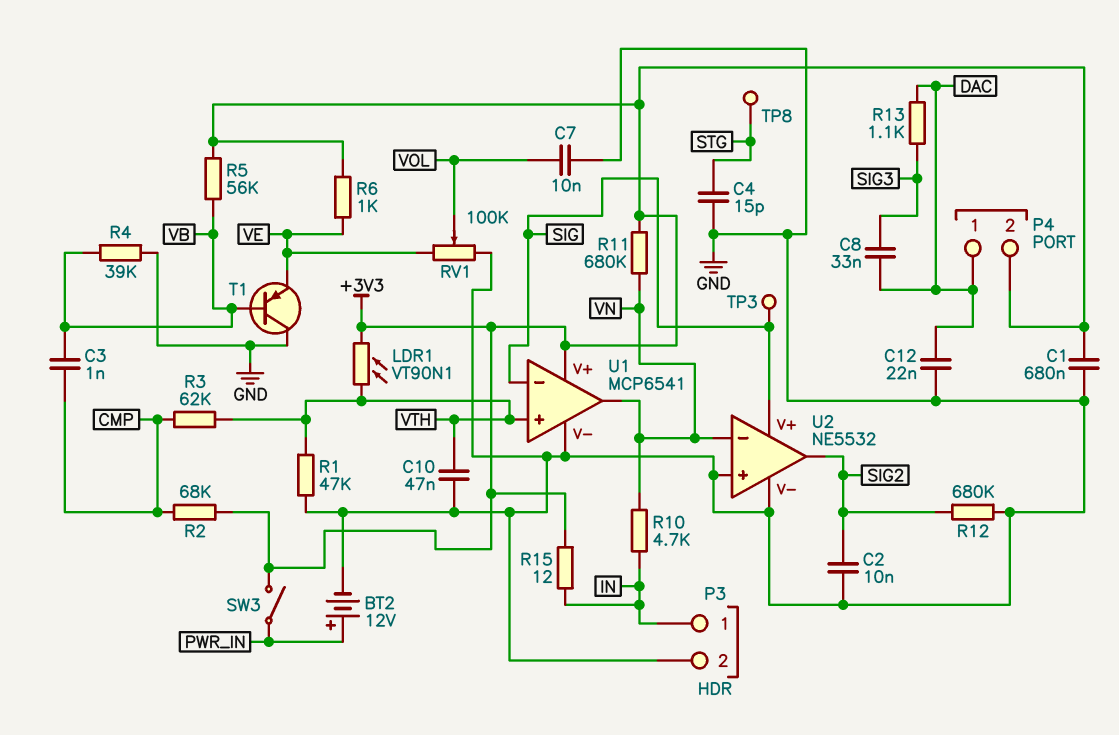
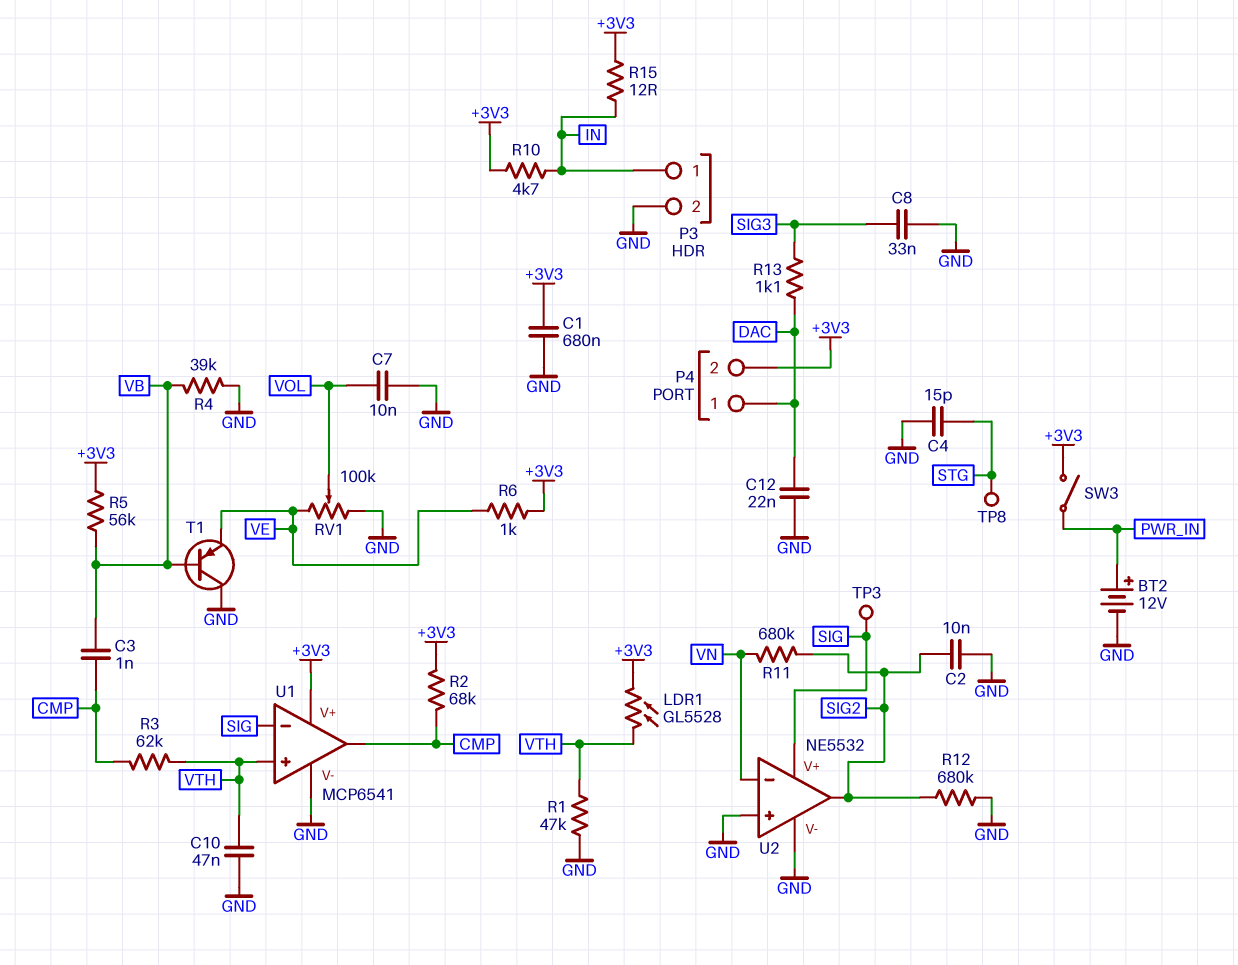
C8: 33nF (DAC, SIG3) -> 33nF (GND, SIG3)
LDR1: VT90N1 (+3V3, VTH) -> GL5528 (+3V3, VTH)
R10: 4.7k (IN, VN) -> 4.7k (+3V3, IN)
R11: 680k (+3V3, VN) -> 680k (SIG2, VN)
U1 pin out: VN -> CMP

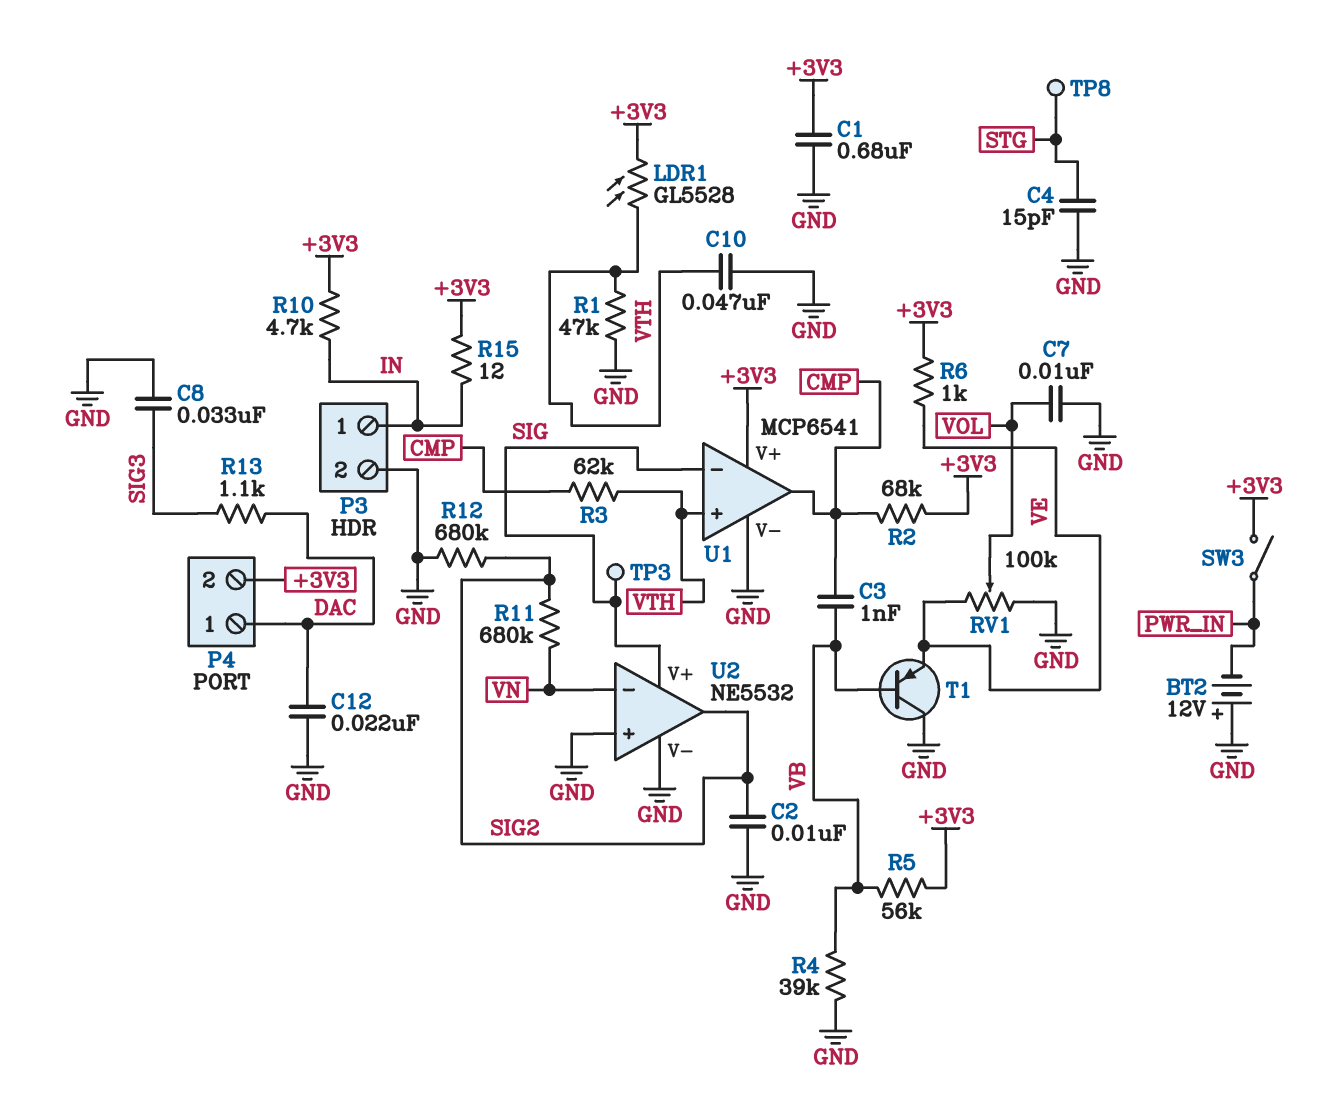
BT2: 12V (plus PWR_IN, minus GND) -> 12V (plus GND, minus PWR_IN)

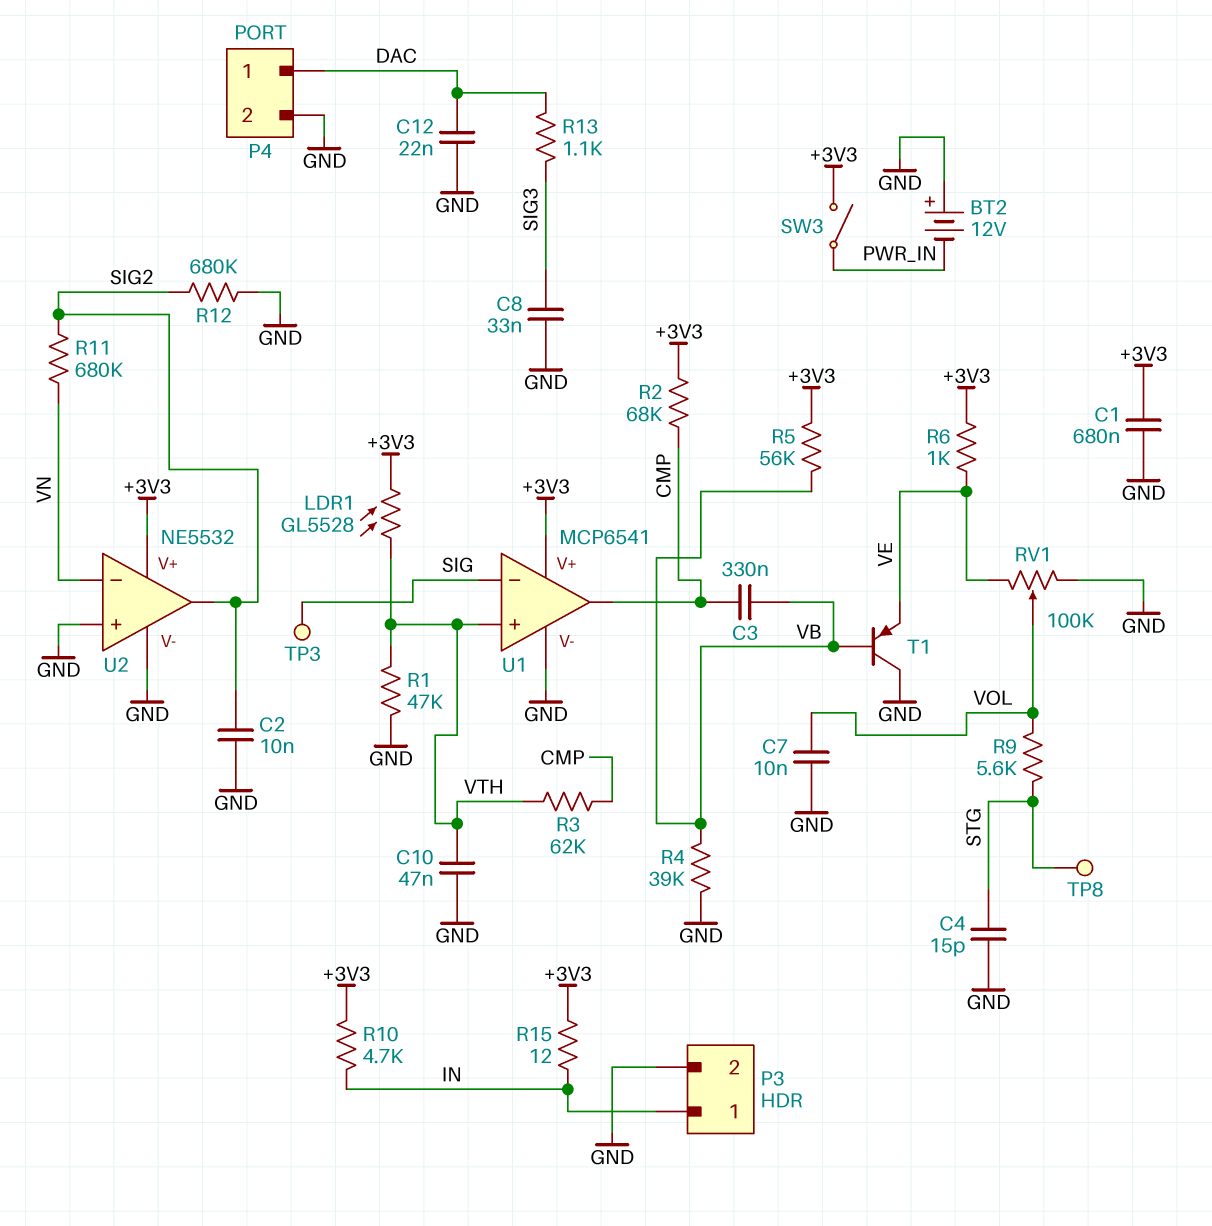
C3: 1nF (CMP, VB) -> 330nF (CMP, VB)
P4 pin 2: +3V3 -> GND
R9: none -> 5.6k (STG, VOL)
U2 pin V+: SIG -> +3V3

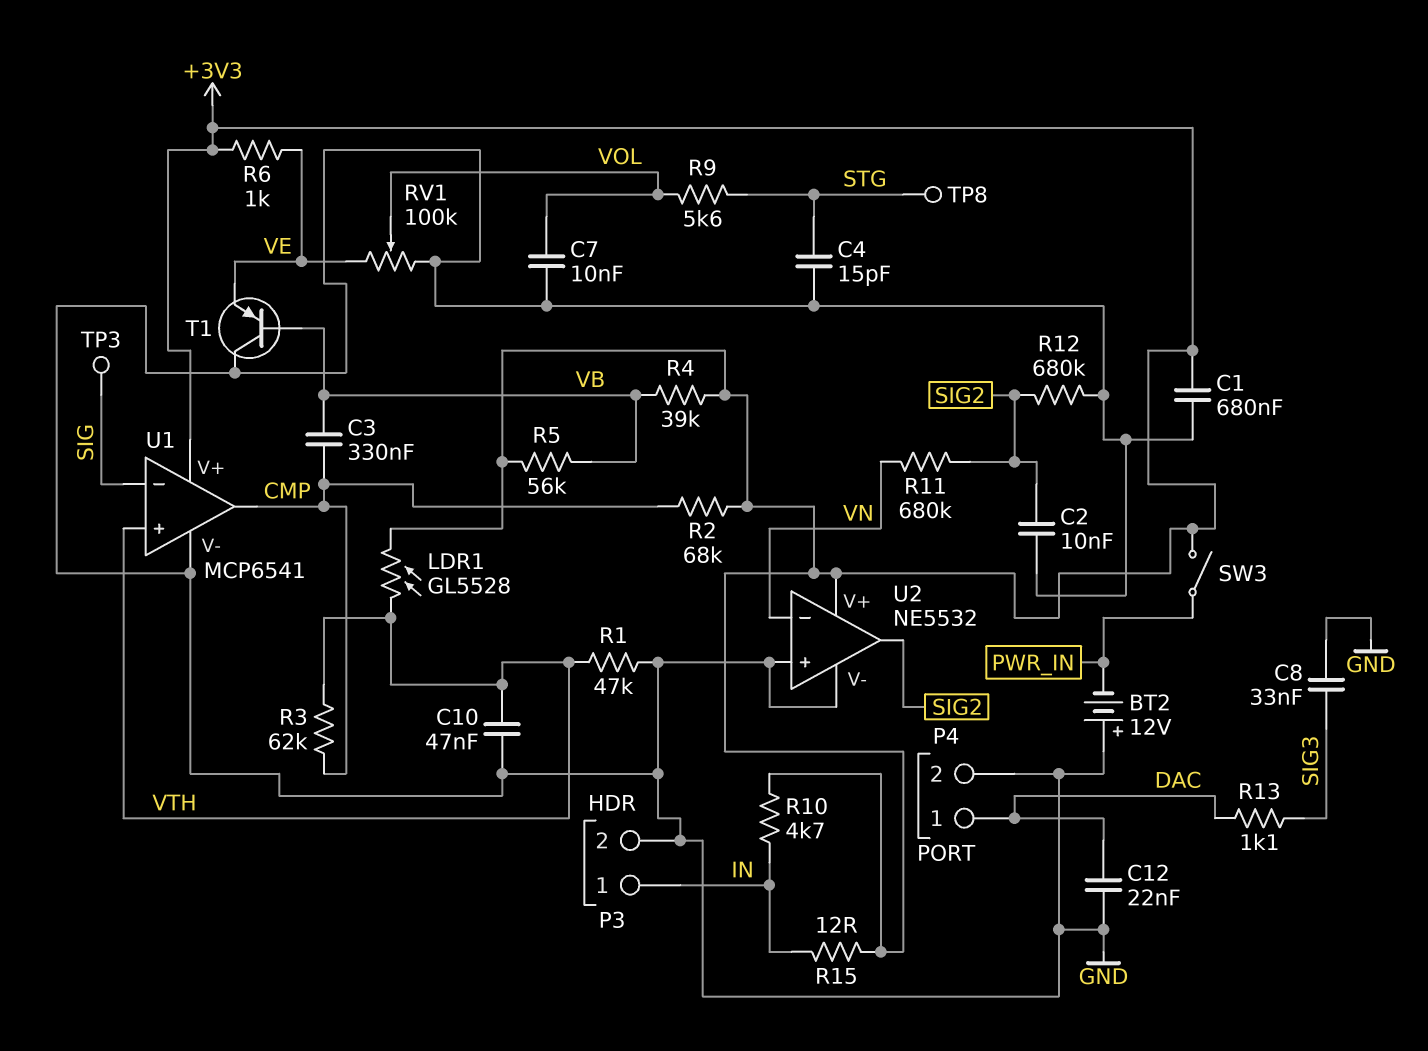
R4: 39k (GND, VB) -> 39k (+3V3, VB)

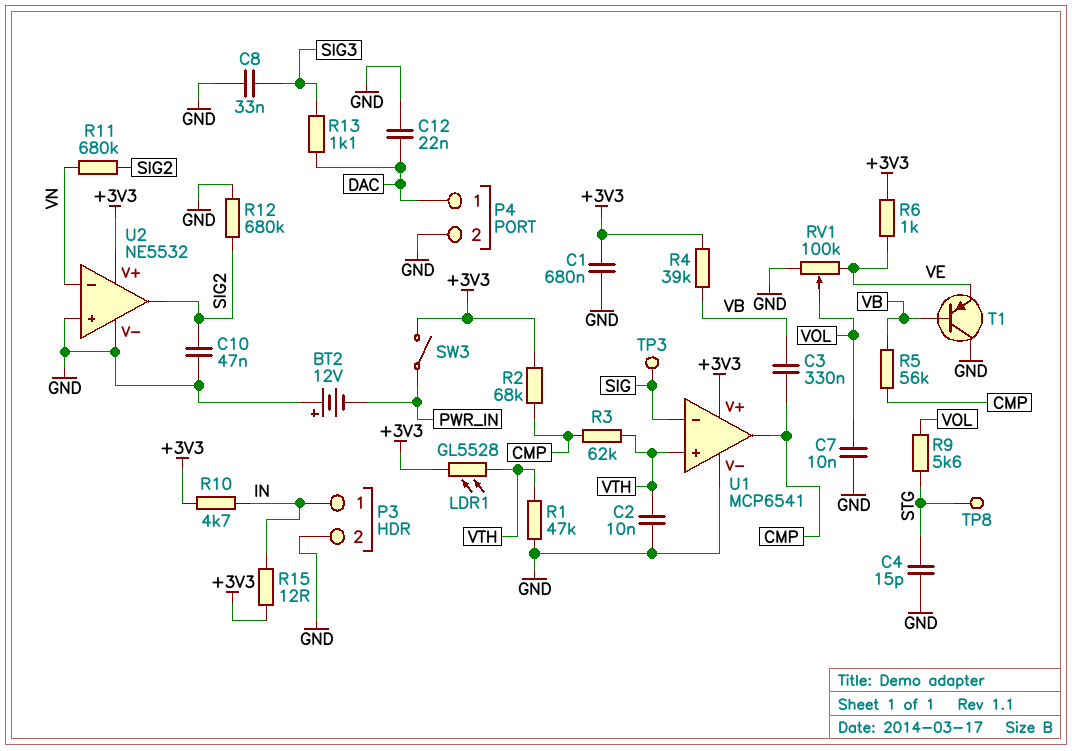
C2: 10nF (GND, SIG2) -> 10nF (GND, VTH)
C10: 47nF (GND, VTH) -> 47nF (GND, SIG2)
R5: 56k (+3V3, VB) -> 56k (CMP, VB)

